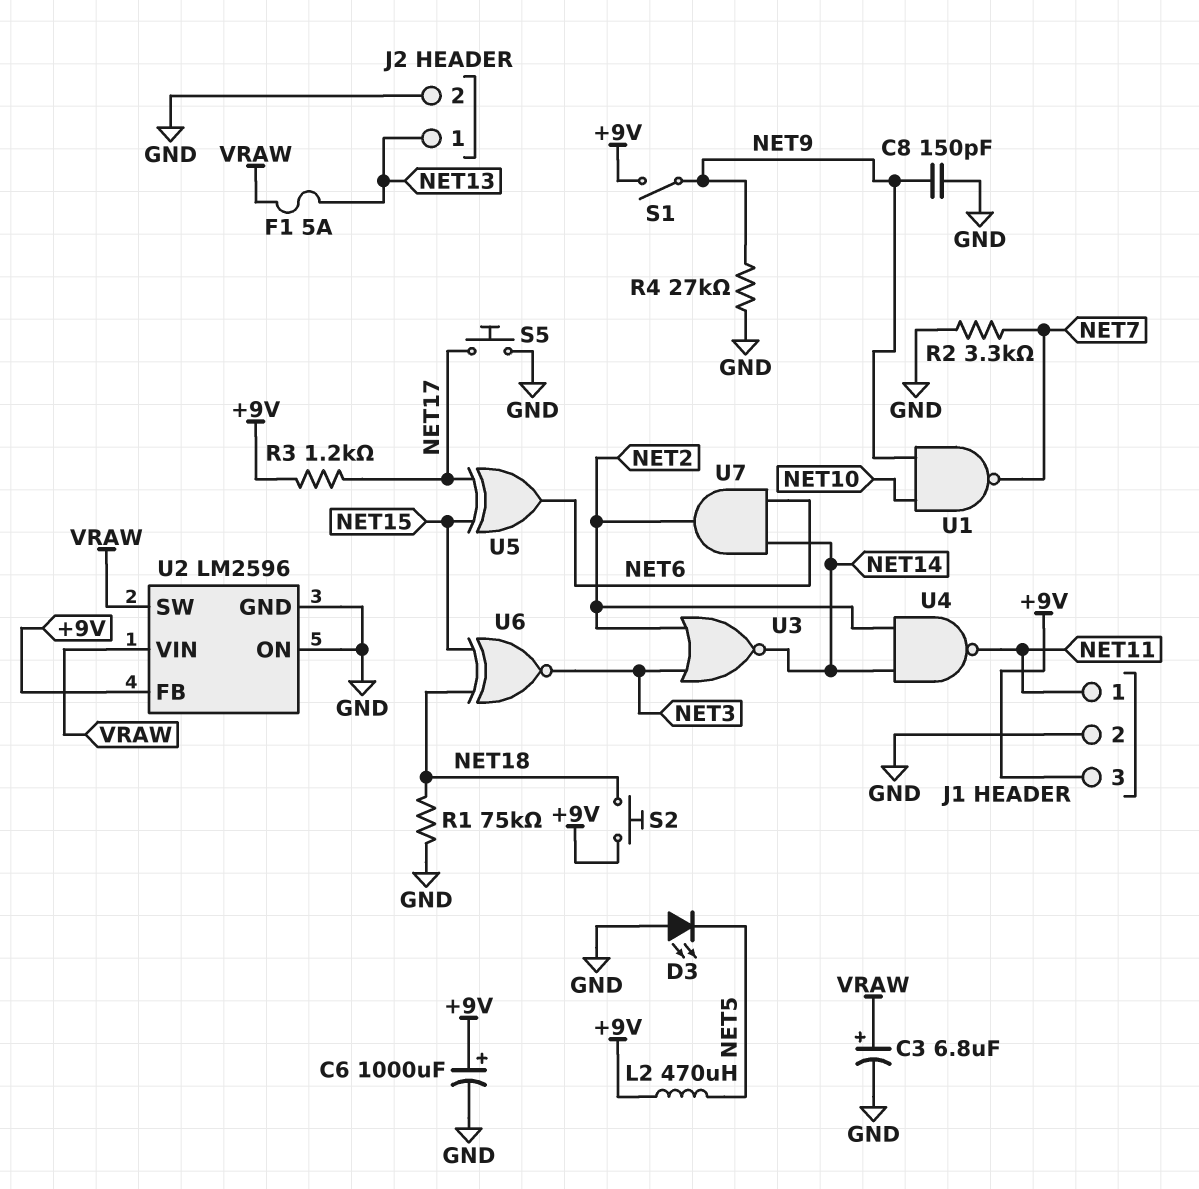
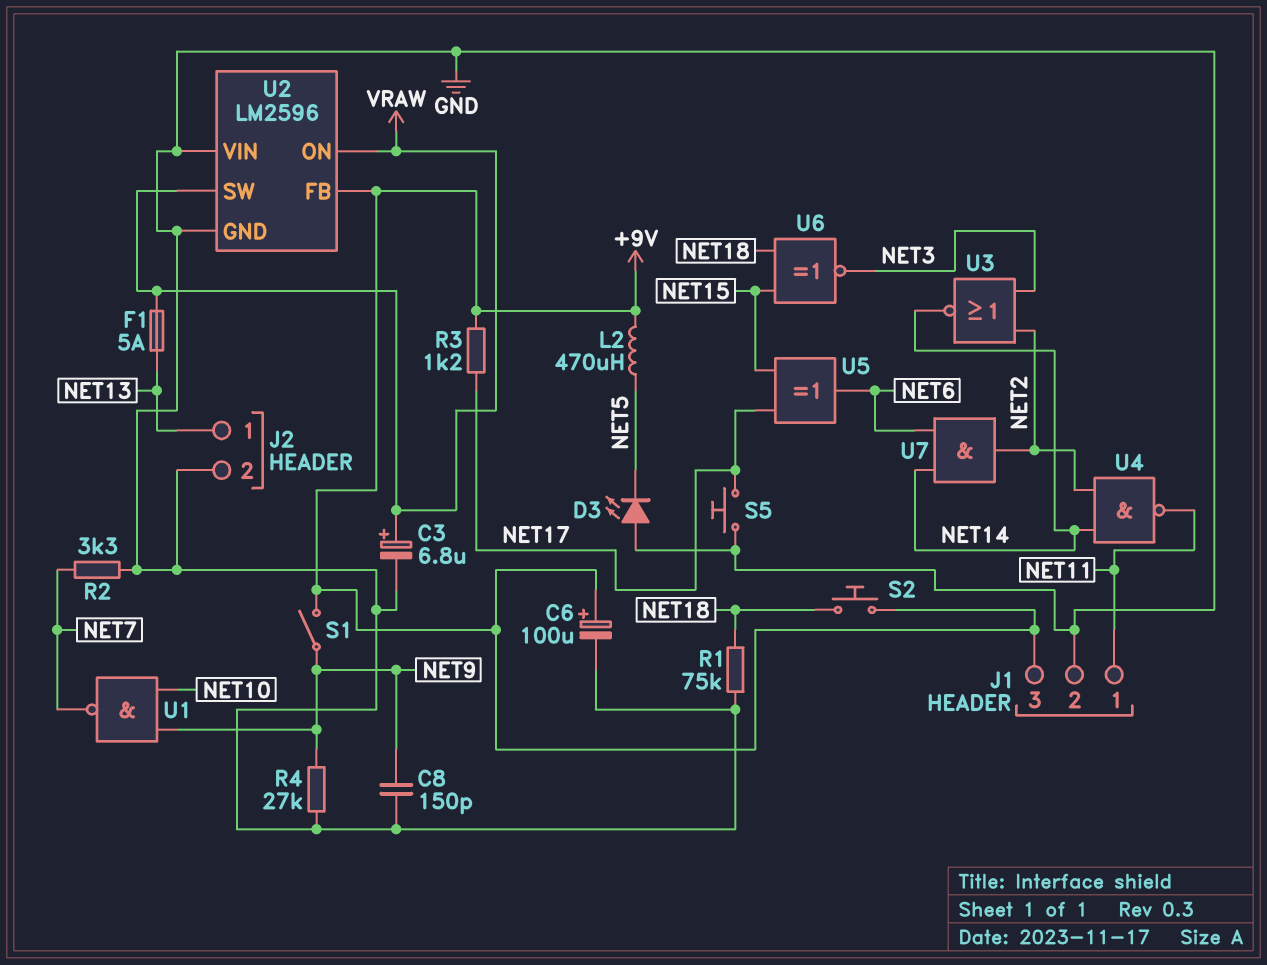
C6: 1000uF (plus +9V, minus GND) -> 100uF (plus +9V, minus GND)
U2 pin ON: GND -> VRAW
U2 pin VIN: VRAW -> GND

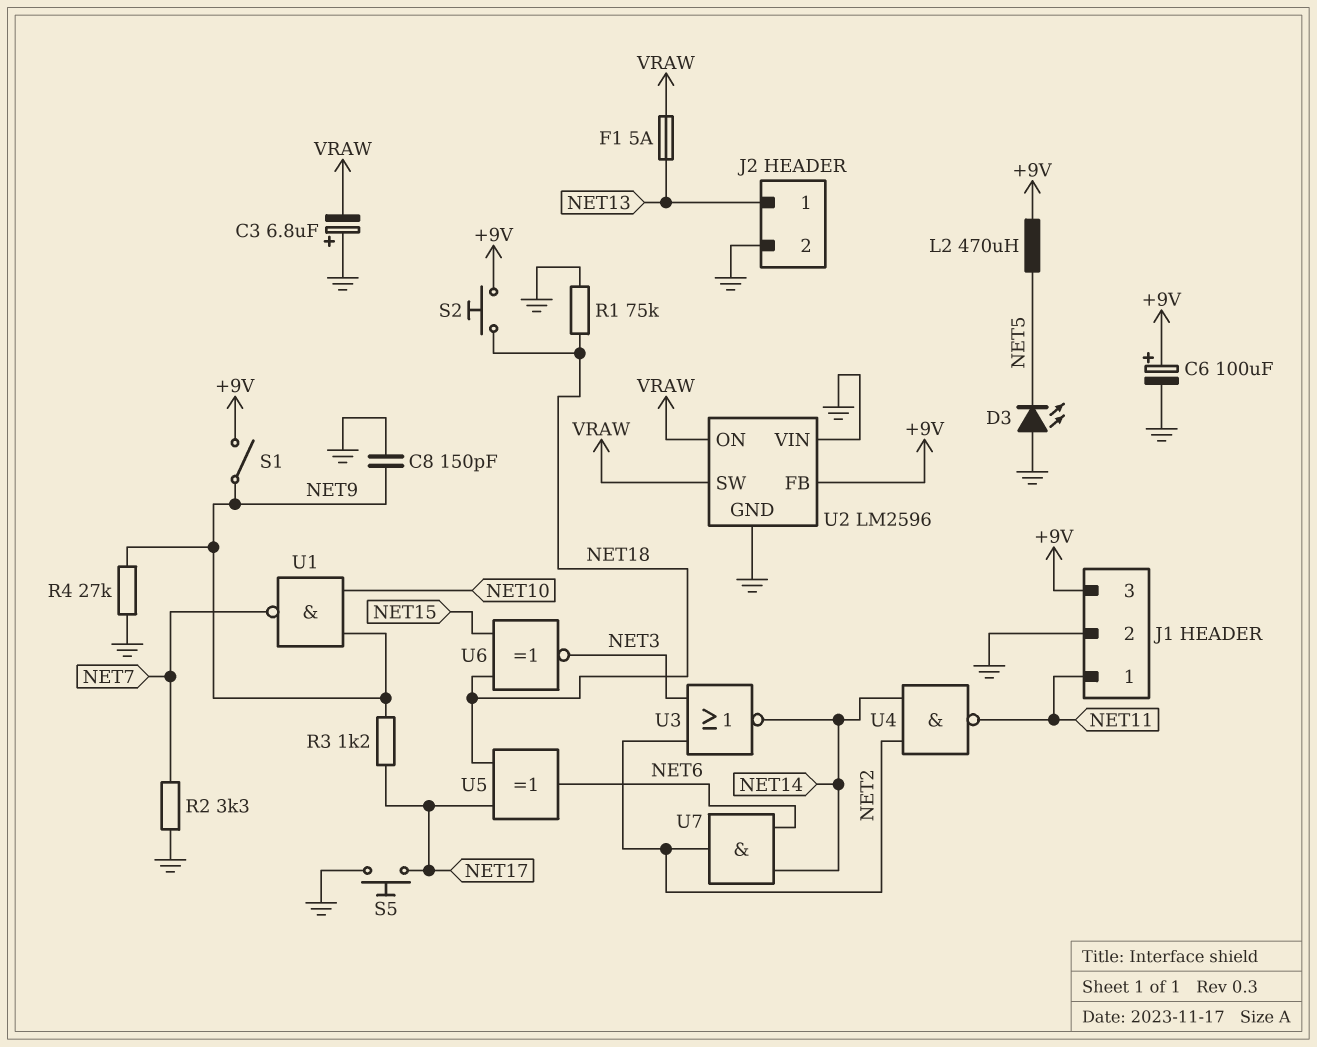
C3: 6.8uF (plus VRAW, minus GND) -> 6.8uF (plus GND, minus VRAW)
R3: 1.2k (+9V, NET17) -> 1.2k (NET9, NET17)
U5: XOR (in NET15, in NET17, out NET6) -> XOR (in NET17, in NET18, out NET6)

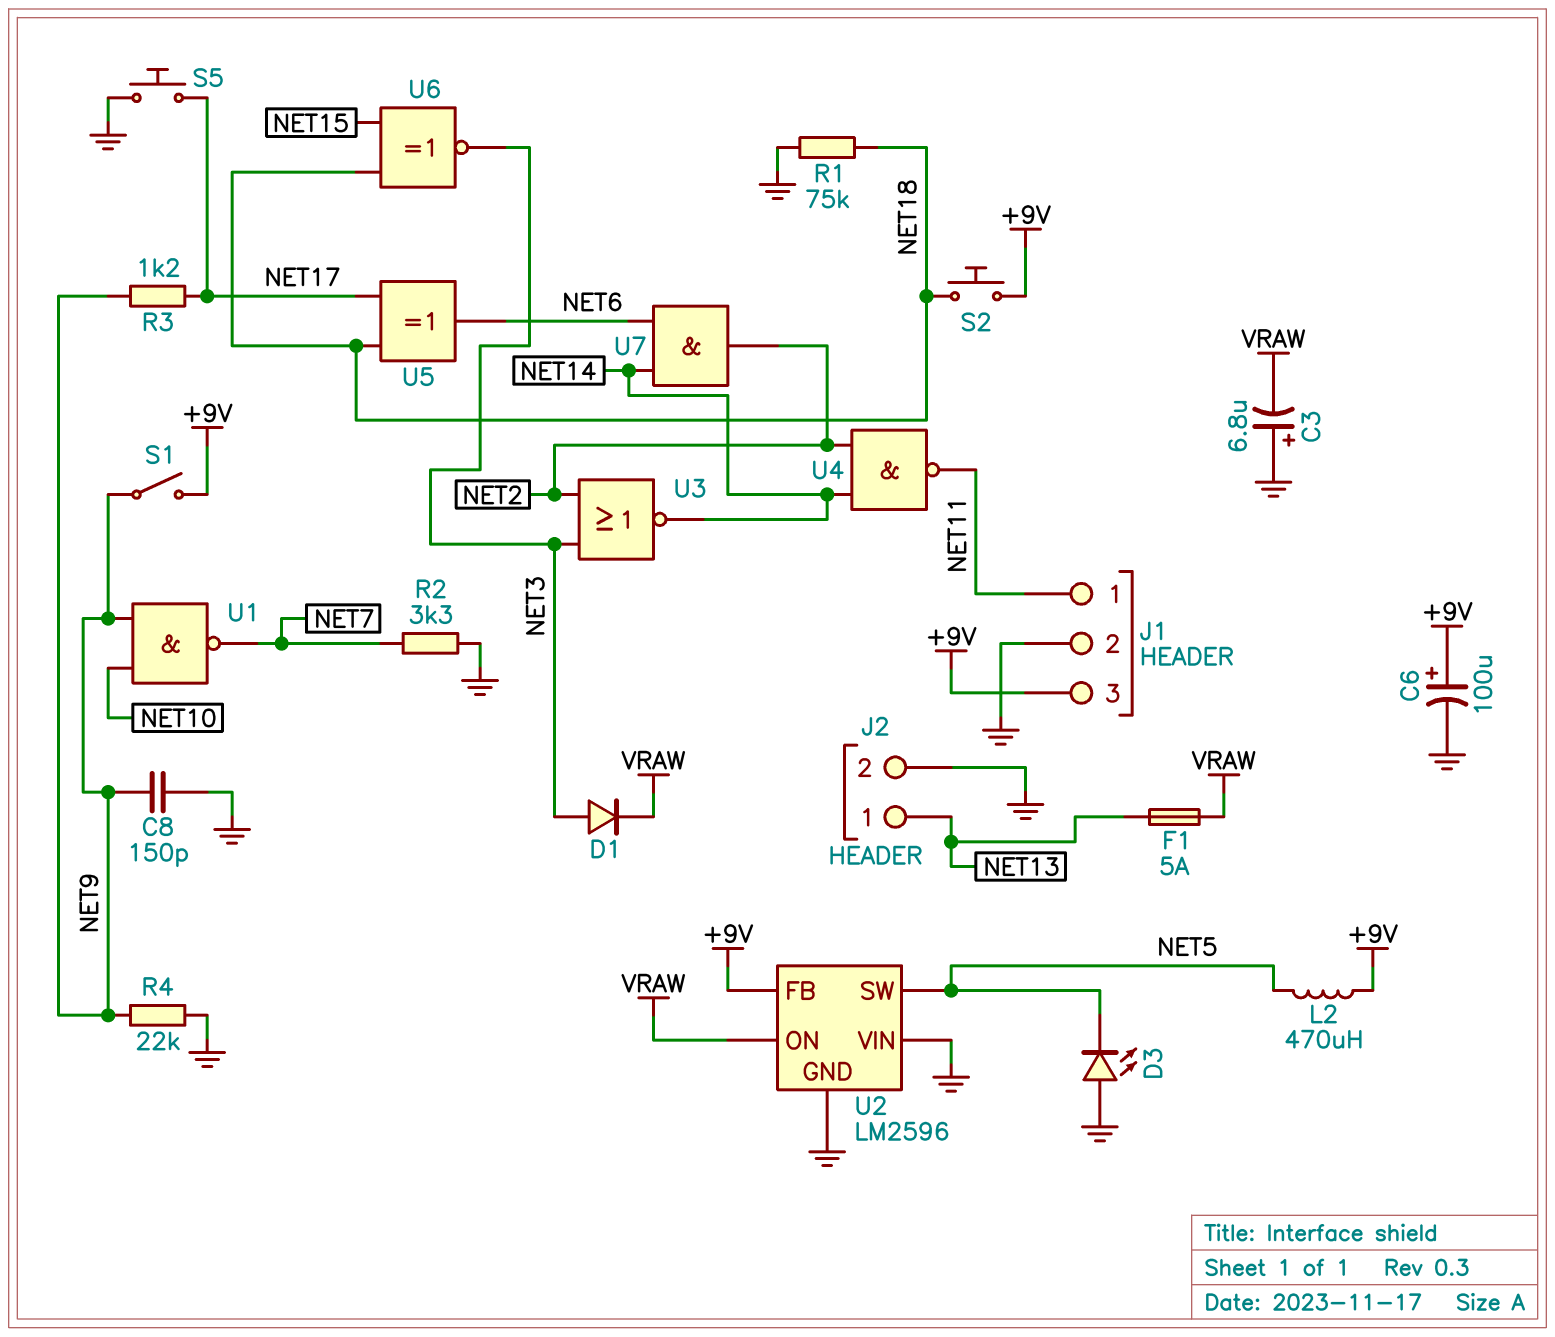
D1: none -> diode (A NET3, K VRAW)
R4: 27k (GND, NET9) -> 22k (GND, NET9)
U2 pin SW: VRAW -> NET5

